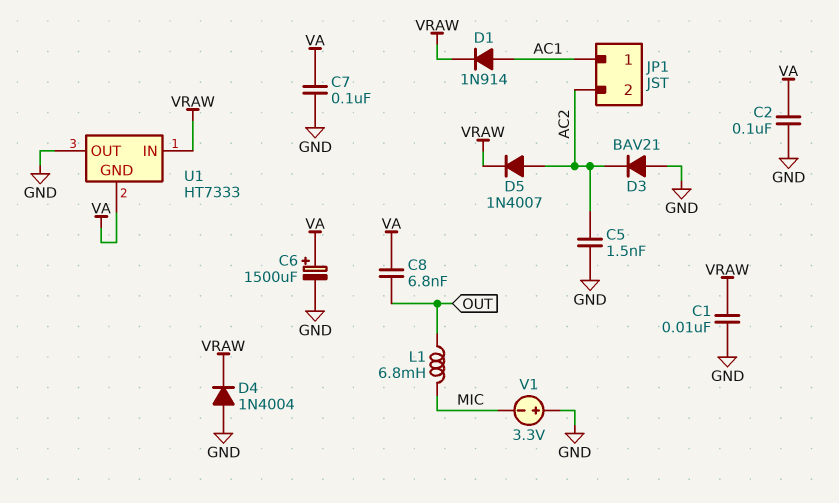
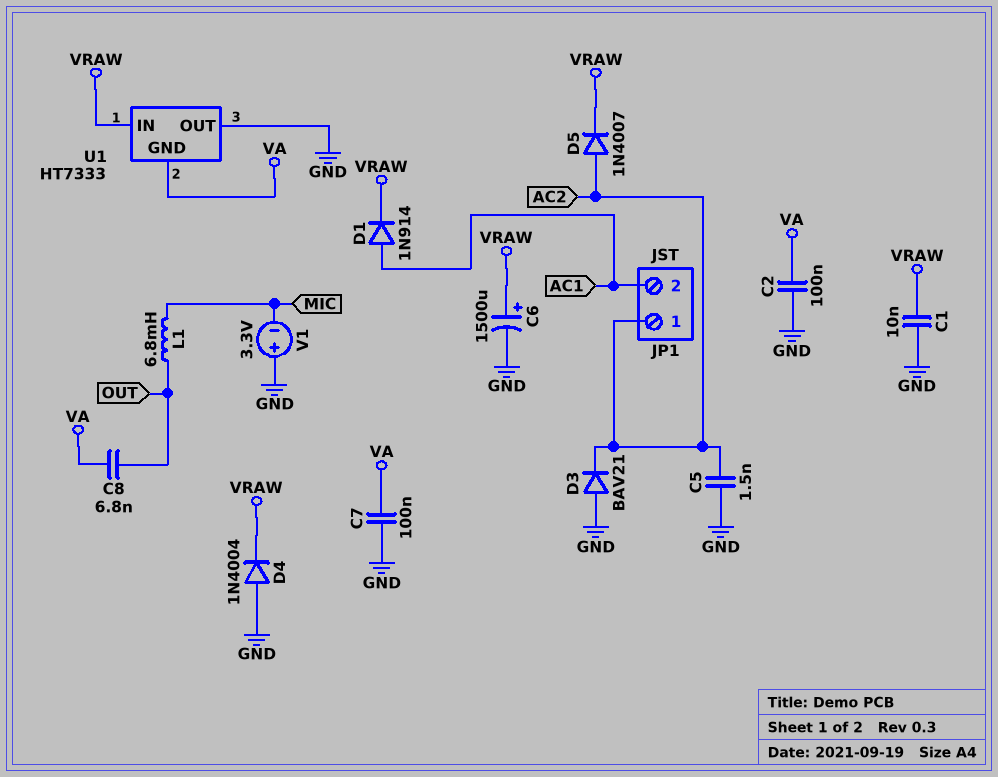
C6: 1500uF (plus VA, minus GND) -> 1500uF (plus VRAW, minus GND)
JP1 pin 1: AC1 -> AC2
JP1 pin 2: AC2 -> AC1

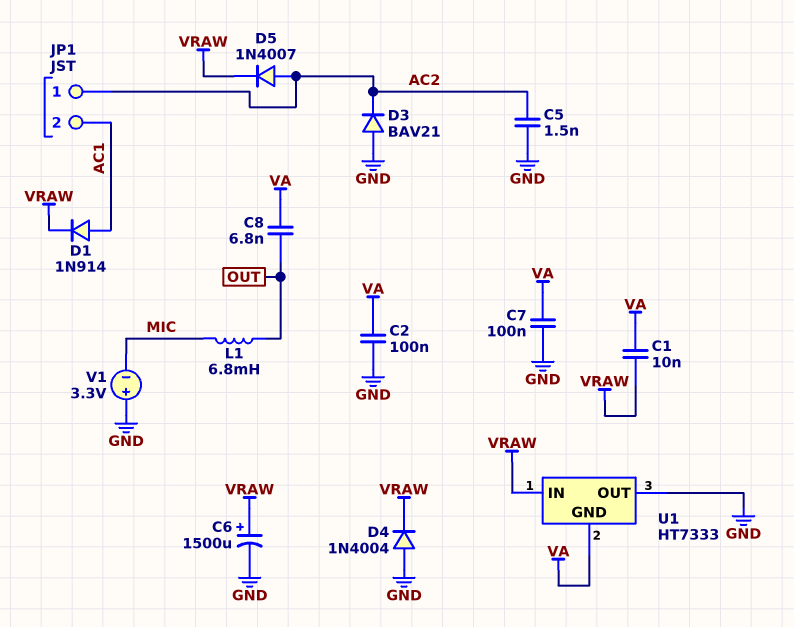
C1: 10nF (GND, VRAW) -> 10nF (VA, VRAW)

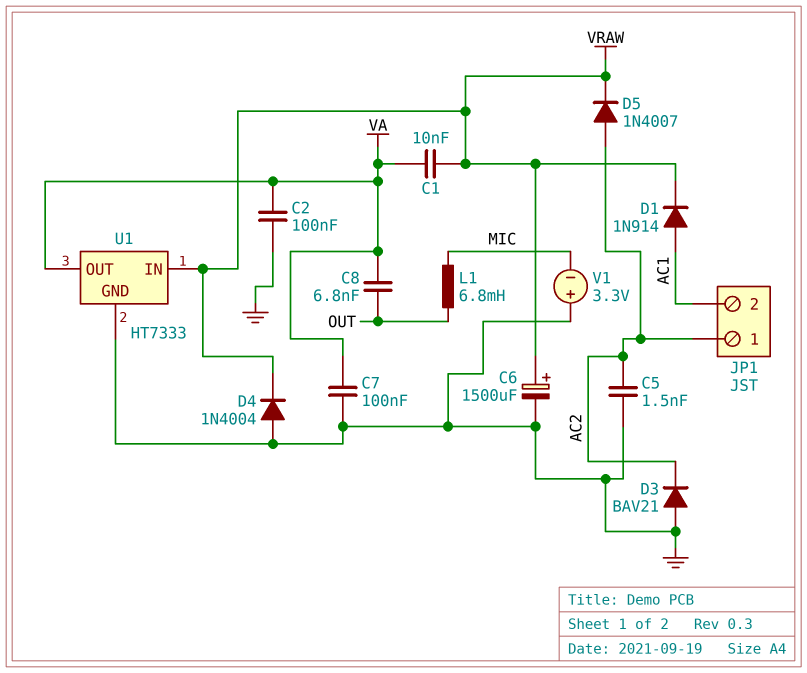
U1 pin GND: VA -> GND
U1 pin OUT: GND -> VA

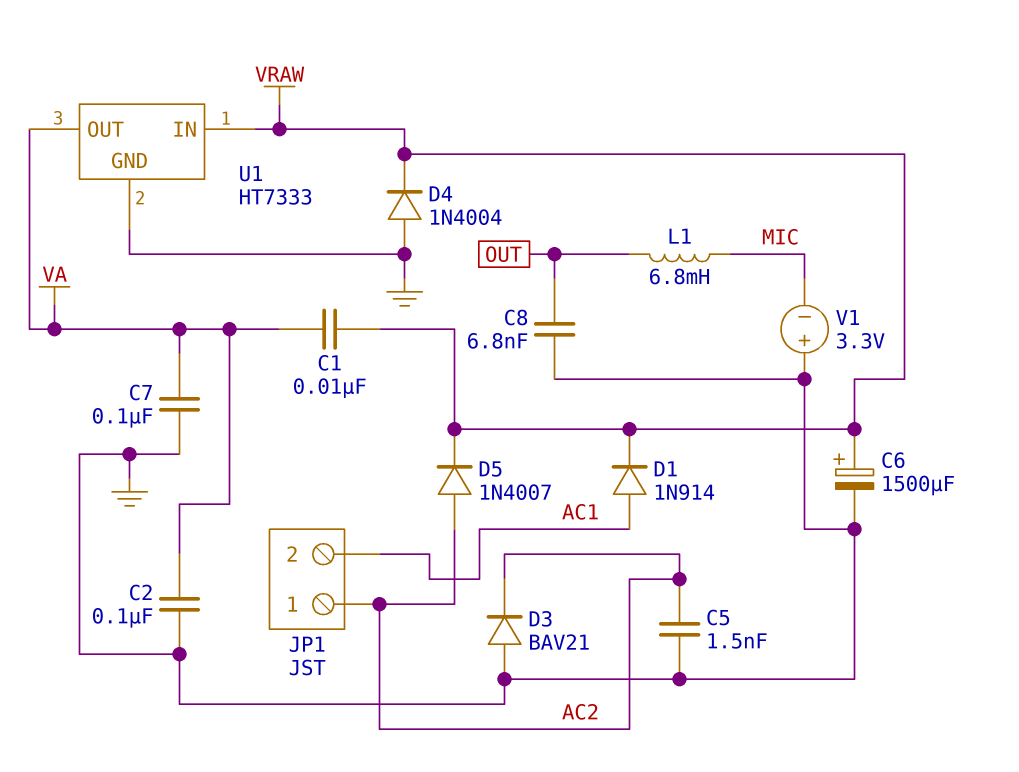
C8: 6.8nF (OUT, VA) -> 6.8nF (GND, OUT)

